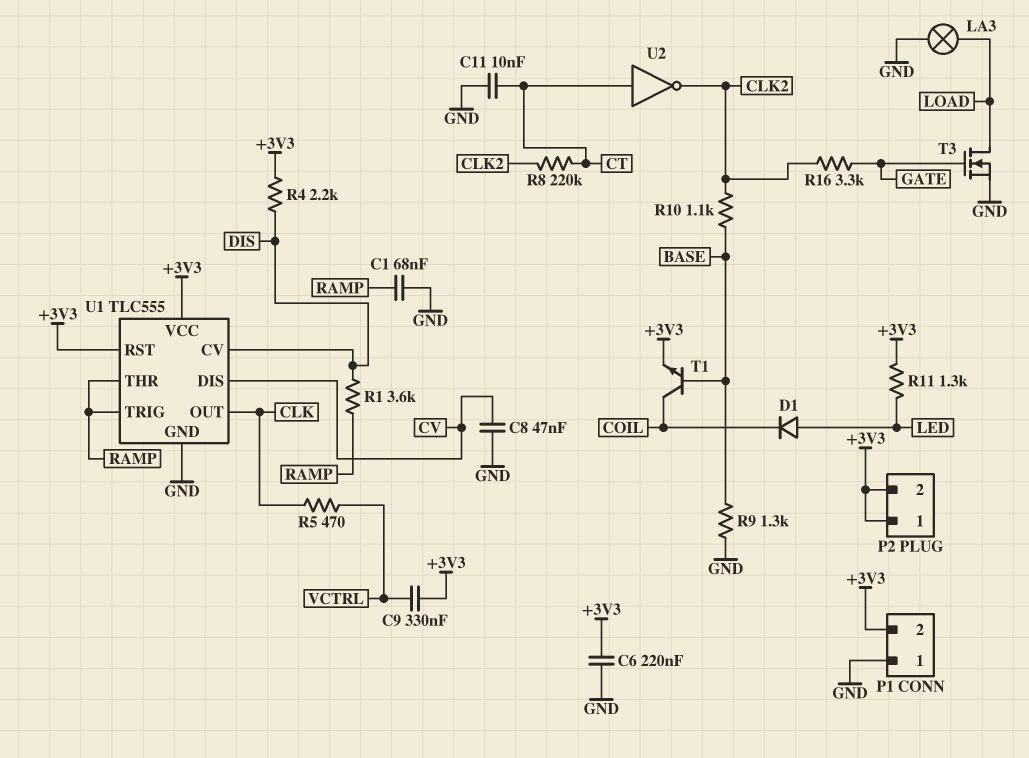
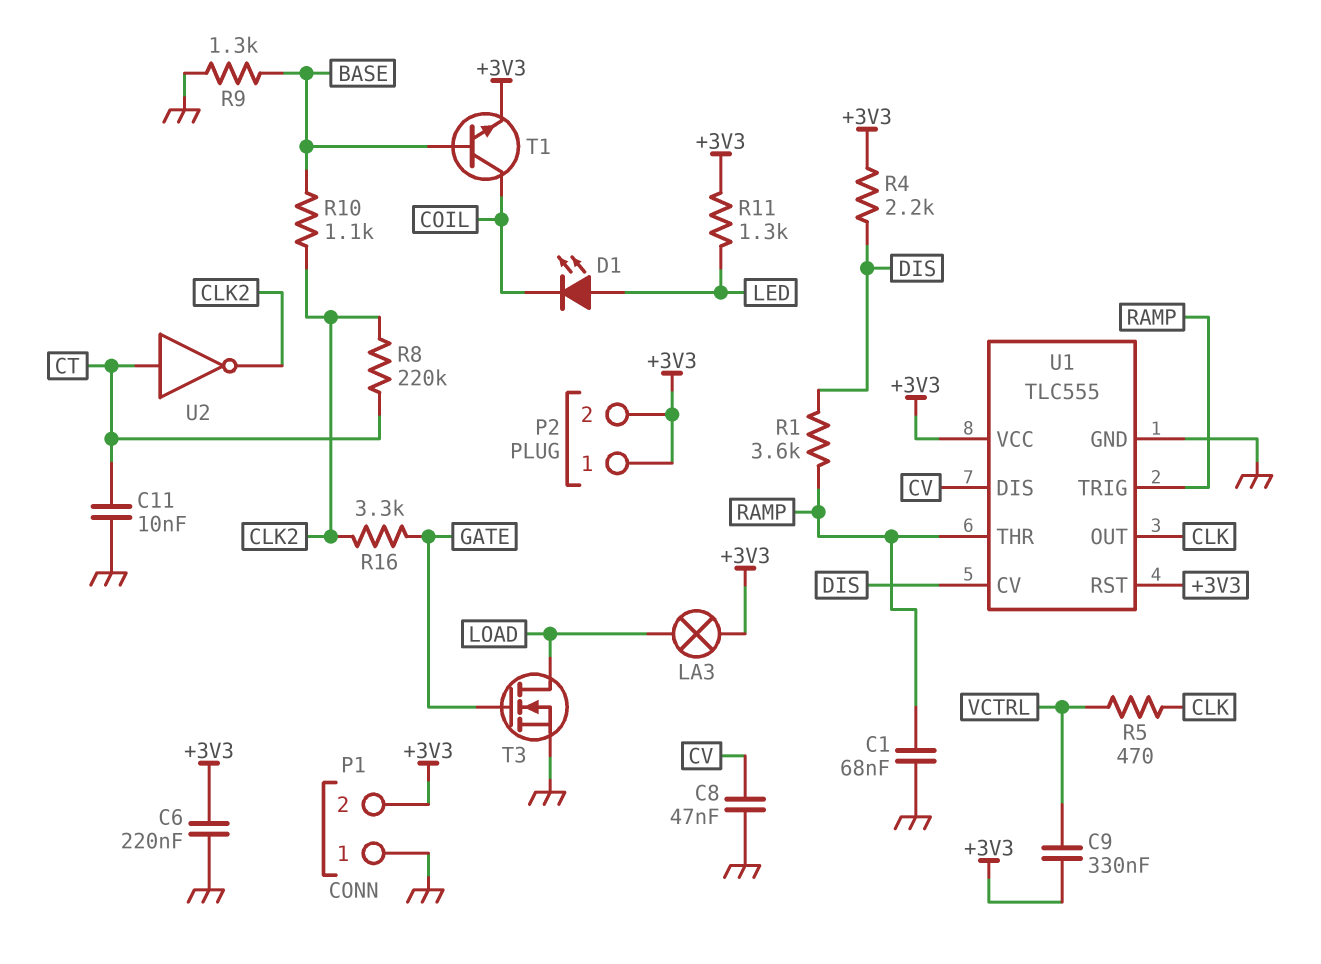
D1: diode (A LED, K COIL) -> LED (A LED, K COIL)
LA3: lamp (GND, LOAD) -> lamp (+3V3, LOAD)

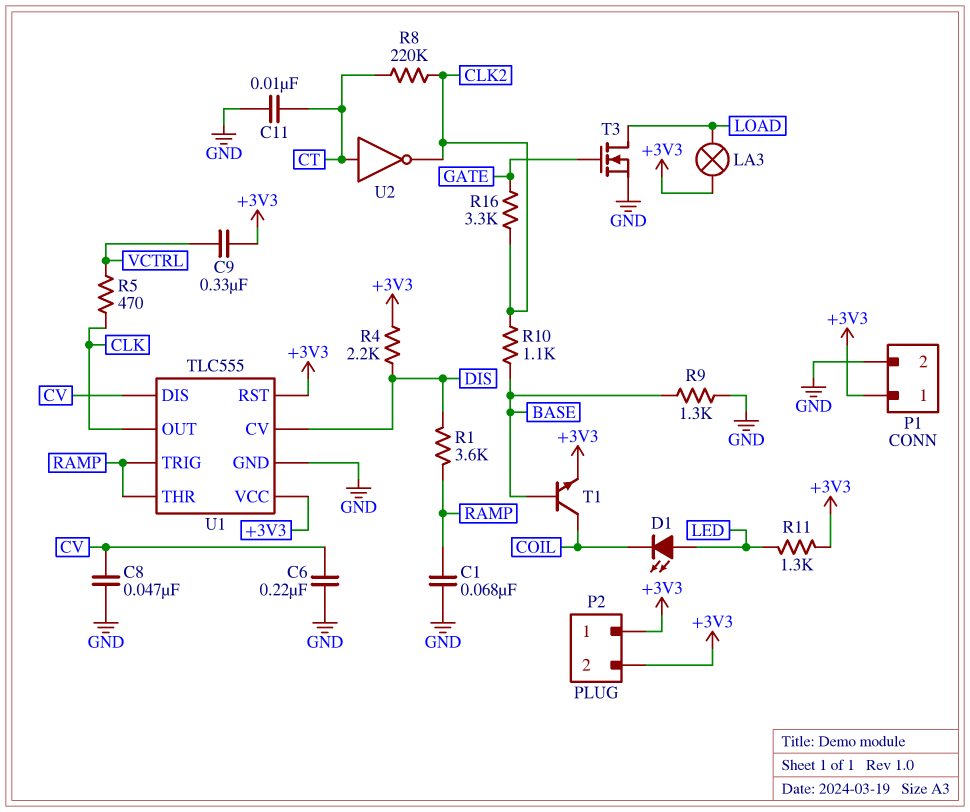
C6: 220nF (+3V3, GND) -> 220nF (CV, GND)
P1 pin 1: GND -> +3V3
P1 pin 2: +3V3 -> GND

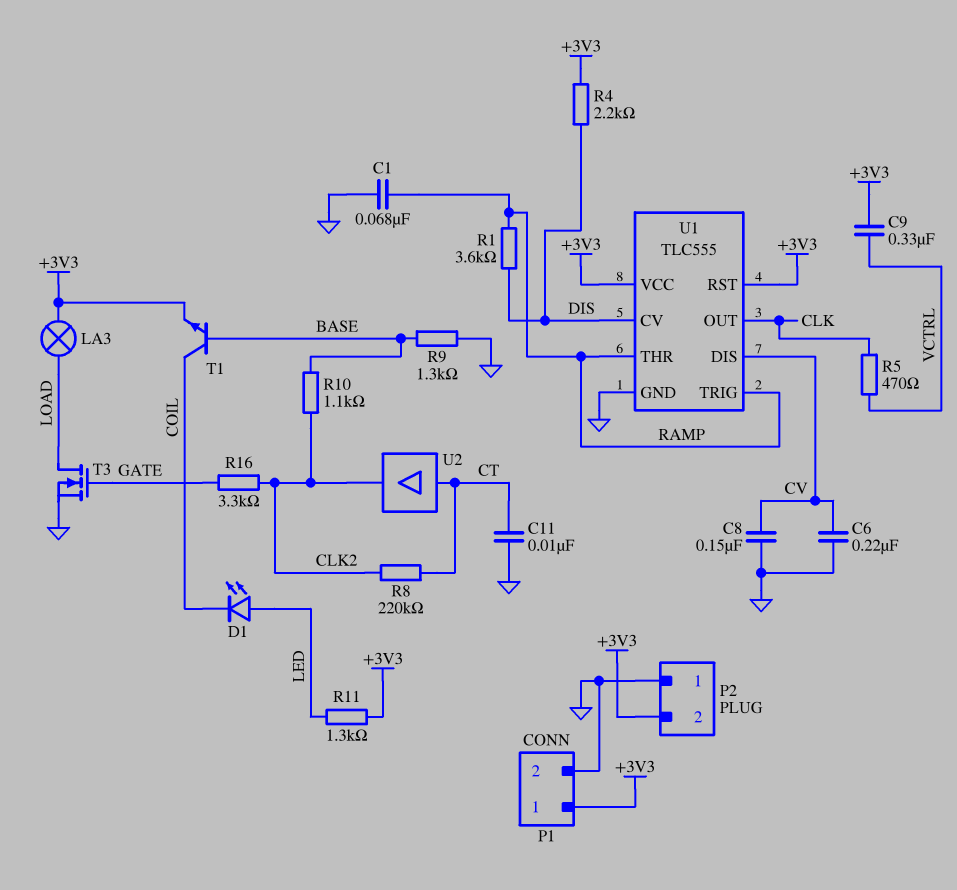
C8: 47nF (CV, GND) -> 150nF (CV, GND)
P2 pin 1: +3V3 -> GND
U2: NOT (in CT, out CLK2) -> buffer (in CT, out CLK2)

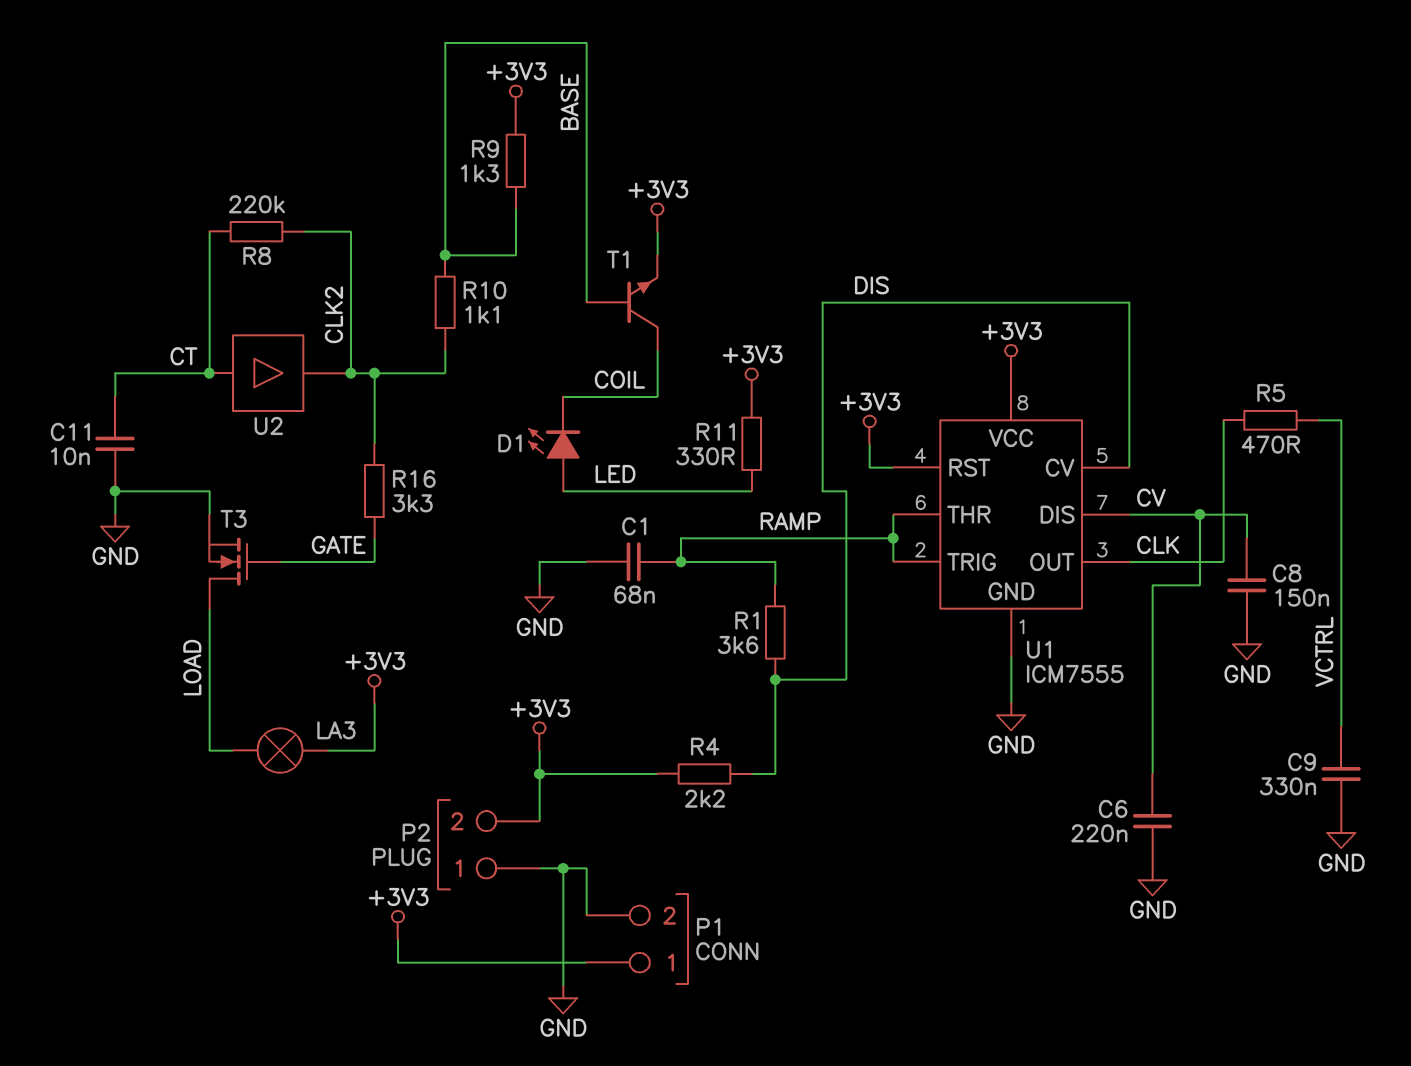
C9: 330nF (+3V3, VCTRL) -> 330nF (GND, VCTRL)
R9: 1.3k (BASE, GND) -> 1.3k (+3V3, BASE)
R11: 1.3k (+3V3, LED) -> 330 (+3V3, LED)
U1: TLC555 -> ICM7555

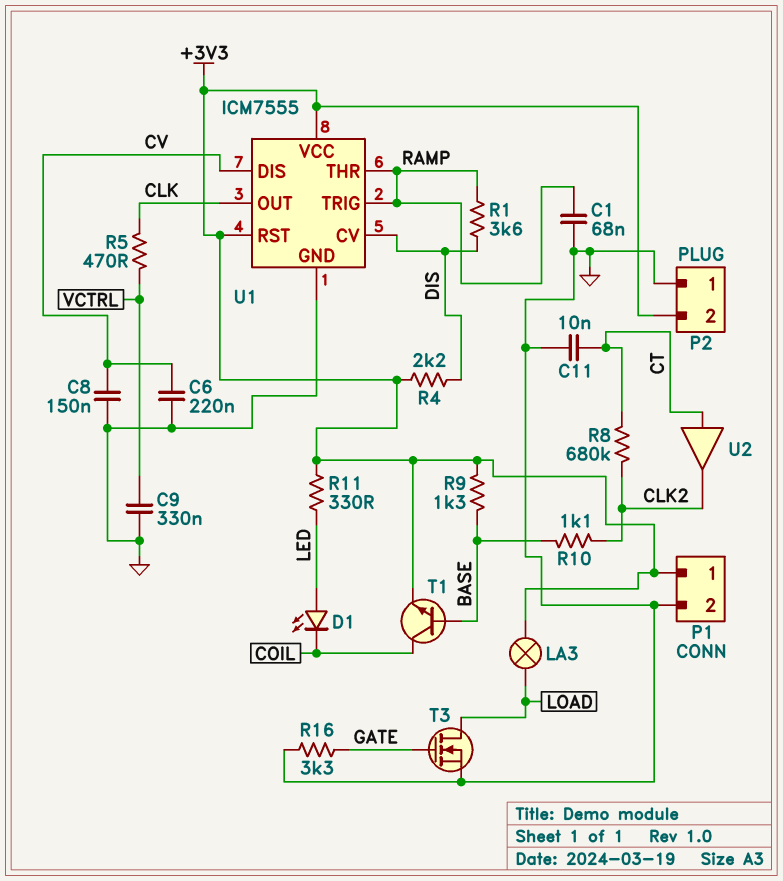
R8: 220k (CLK2, CT) -> 680k (CLK2, CT)
R16: 3.3k (CLK2, GATE) -> 3.3k (GATE, GND)

